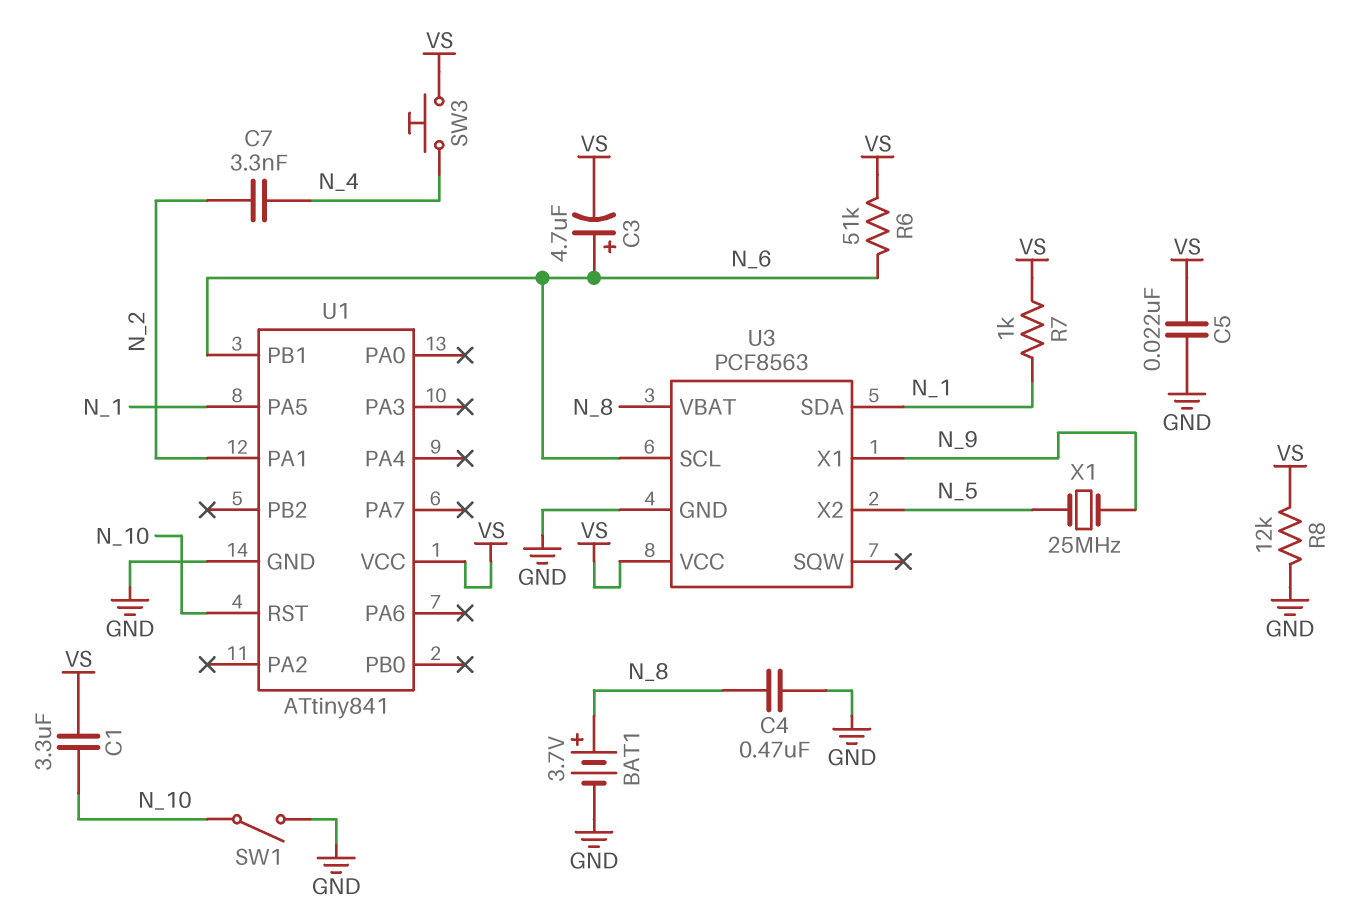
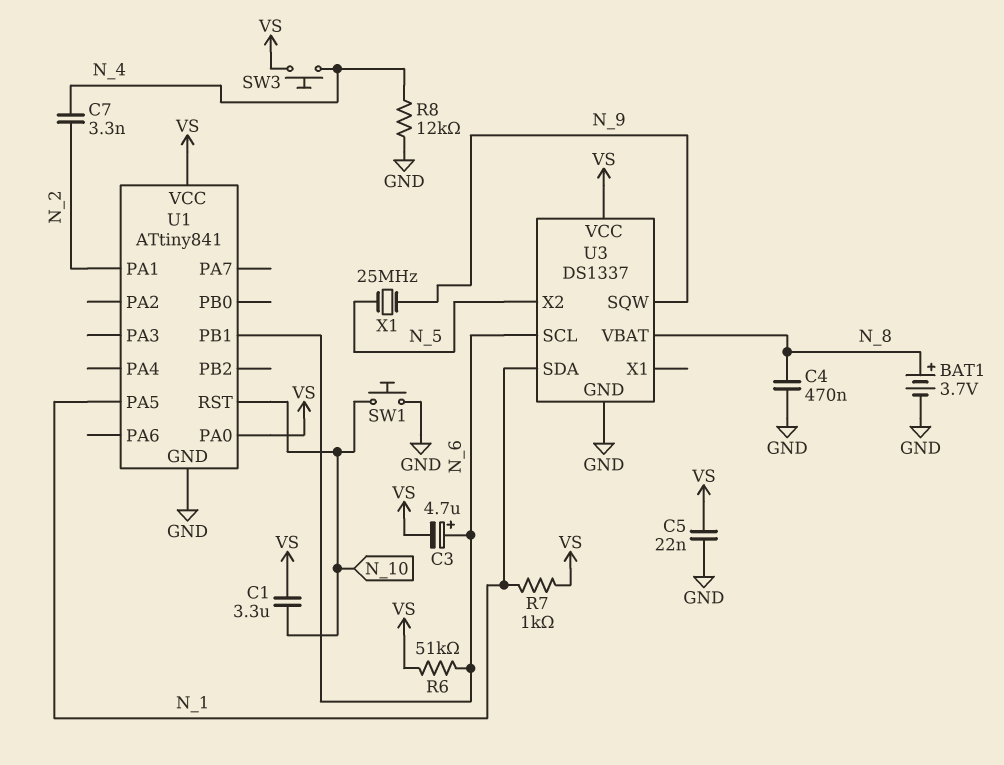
R8: 12k (GND, VS) -> 12k (GND, N_4)
SW1: switch (GND, N_10) -> button (GND, N_10)
U1 pin PA0: none -> VS
U3: PCF8563 -> DS1337
U3 pin SQW: none -> N_9
U3 pin X1: N_9 -> none

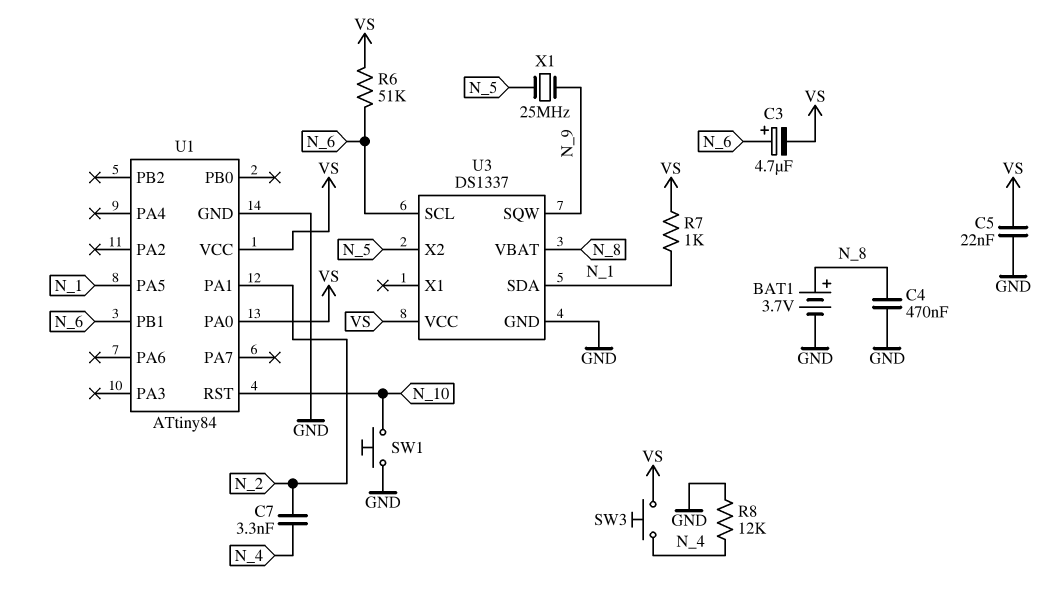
C1: 3.3uF (N_10, VS) -> none
U1: ATtiny841 -> ATtiny84

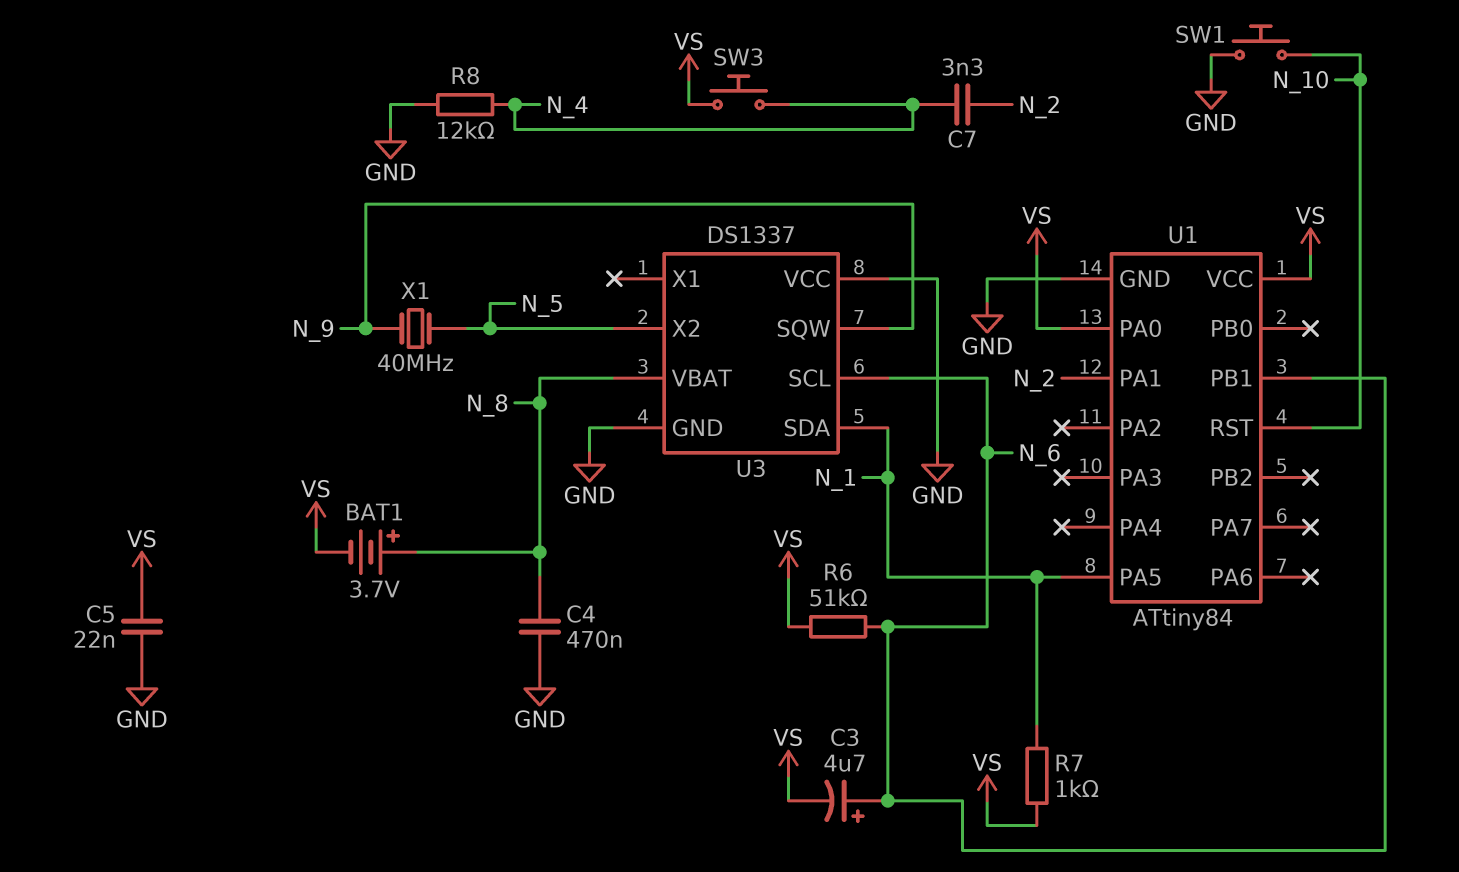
BAT1: 3.7V (plus N_8, minus GND) -> 3.7V (plus N_8, minus VS)
U3 pin VCC: VS -> GND
X1: 25MHz (N_5, N_9) -> 40MHz (N_5, N_9)

